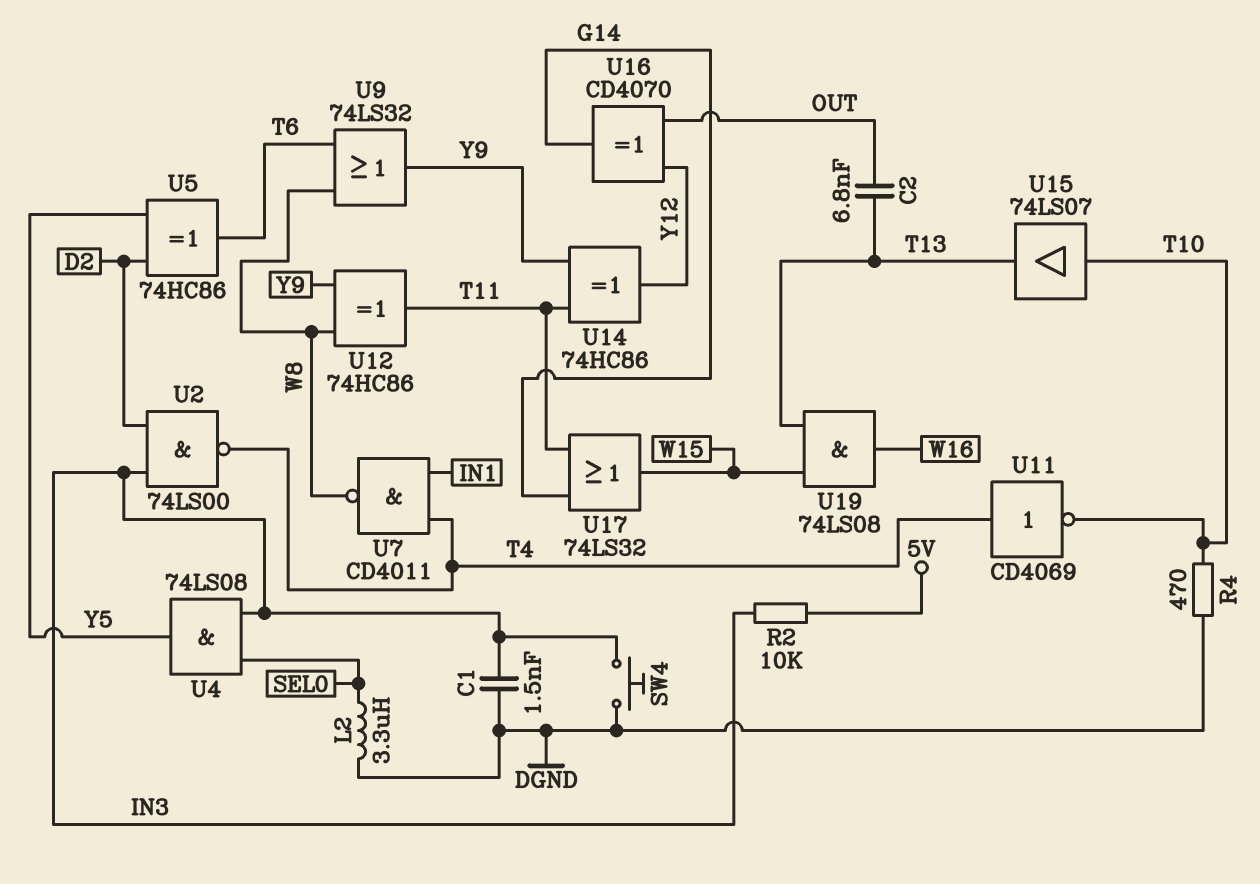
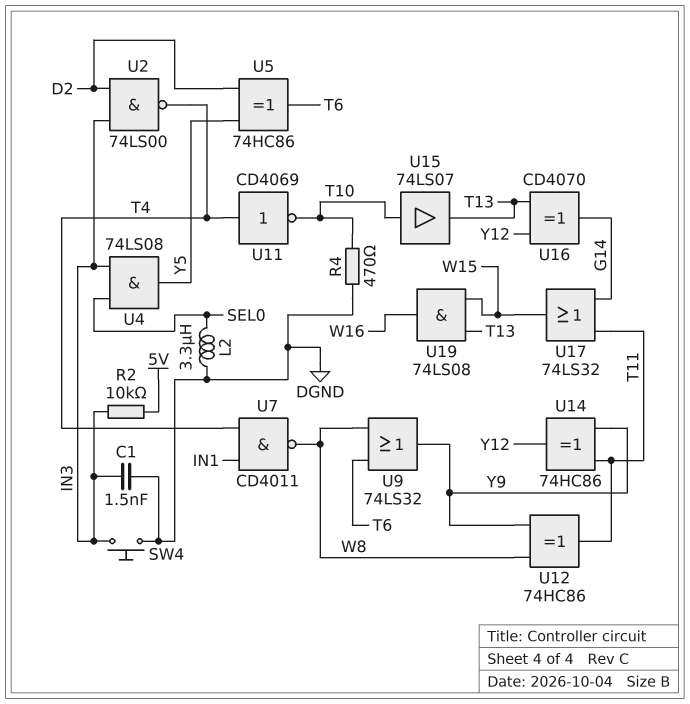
C2: 6.8nF (OUT, T13) -> none
U16: XOR CD4070 (in OUT, in Y12, out G14) -> XOR CD4070 (in T13, in Y12, out G14)

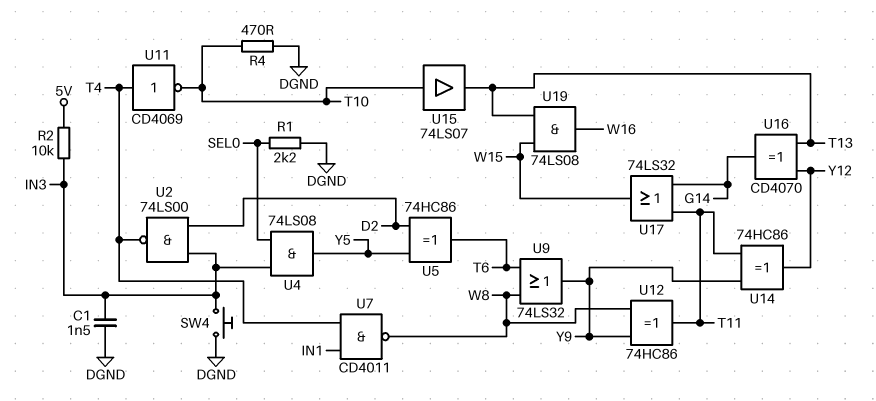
L2: 3.3uH (DGND, SEL0) -> none
R1: none -> 2.2k (DGND, SEL0)

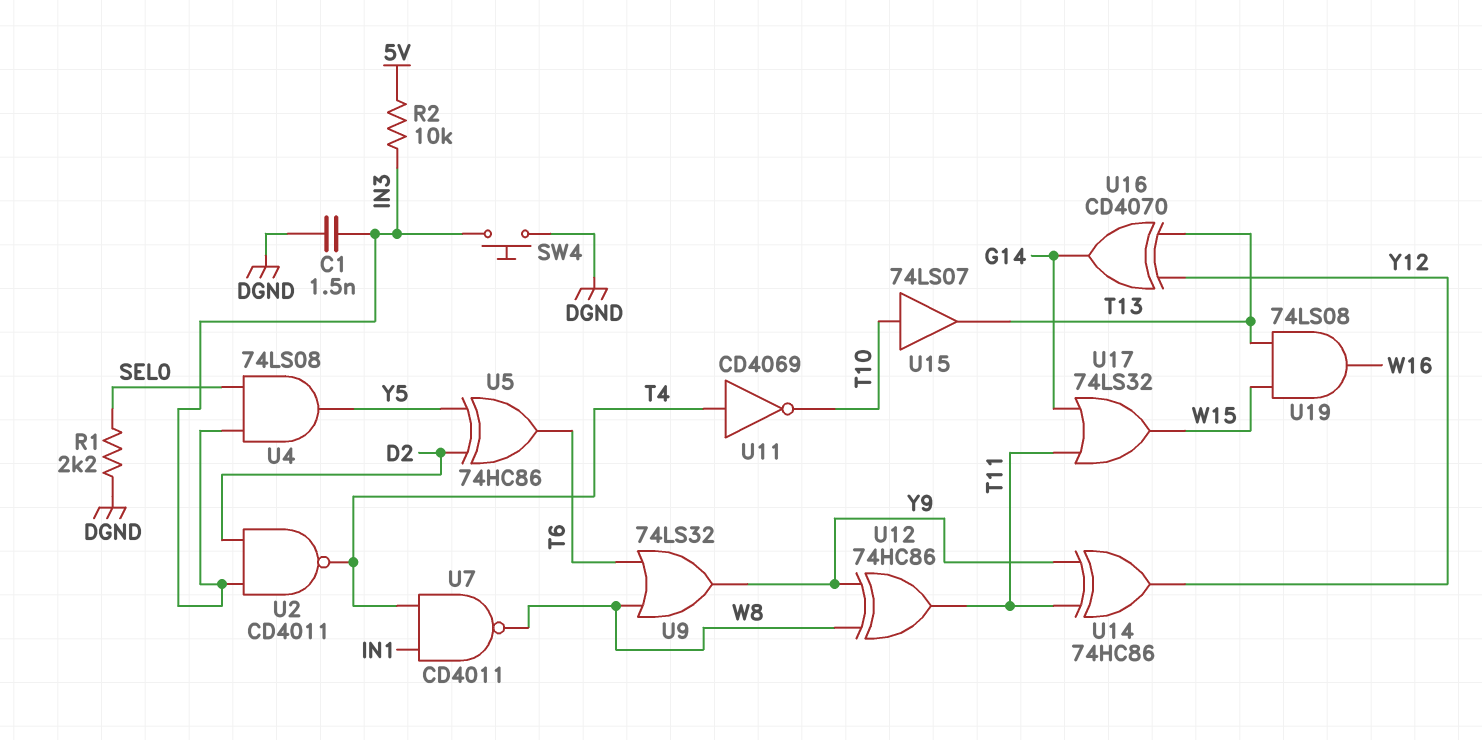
R4: 470 (DGND, T10) -> none
U2: NAND 74LS00 (in D2, in IN3, out T4) -> NAND CD4011 (in D2, in IN3, out T4)

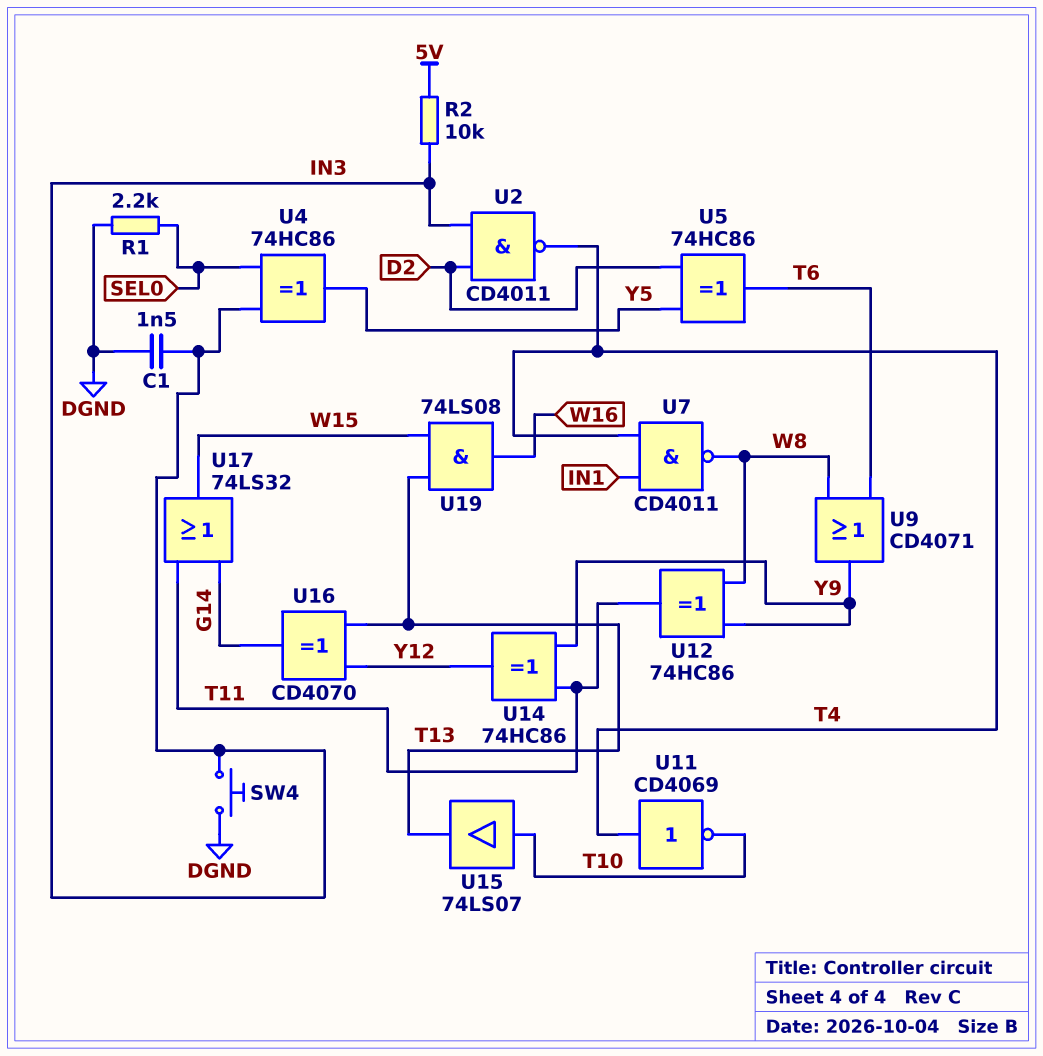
U4: AND 74LS08 (in IN3, in SEL0, out Y5) -> XOR 74HC86 (in IN3, in SEL0, out Y5)
U9: OR 74LS32 (in T6, in W8, out Y9) -> OR CD4071 (in T6, in W8, out Y9)

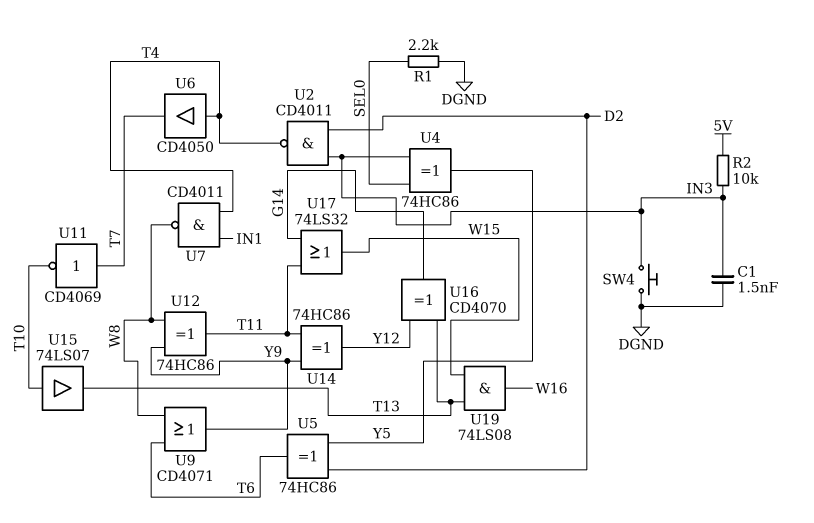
U6: none -> buffer CD4050 (in T4, out T7)
U11: NOT CD4069 (in T4, out T10) -> NOT CD4069 (in T7, out T10)

